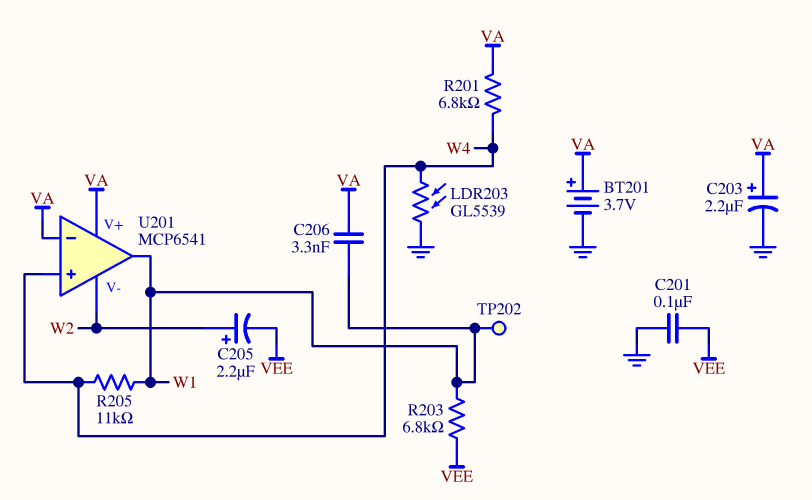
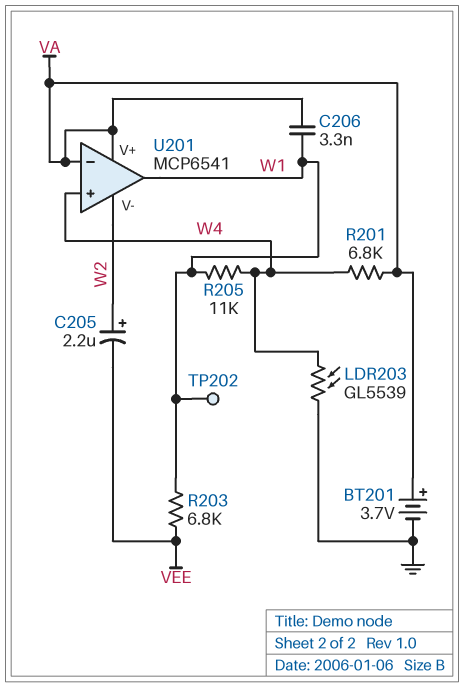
C201: 100nF (GND, VEE) -> none
C203: 2.2uF (plus VA, minus GND) -> none

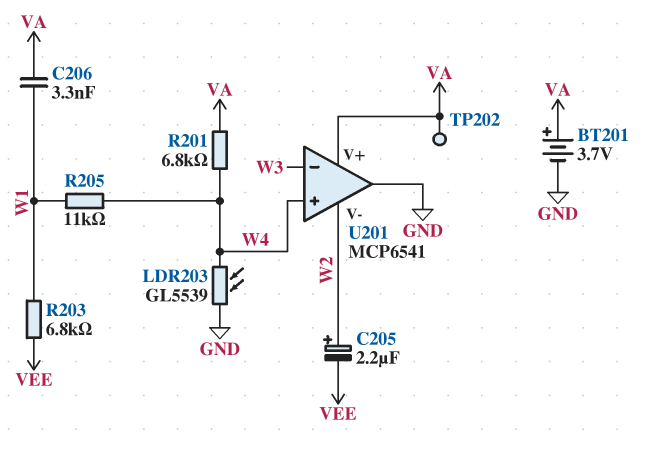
TP202: test point (W1) -> test point (VA)
U201 pin in-: VA -> W3
U201 pin out: W1 -> GND

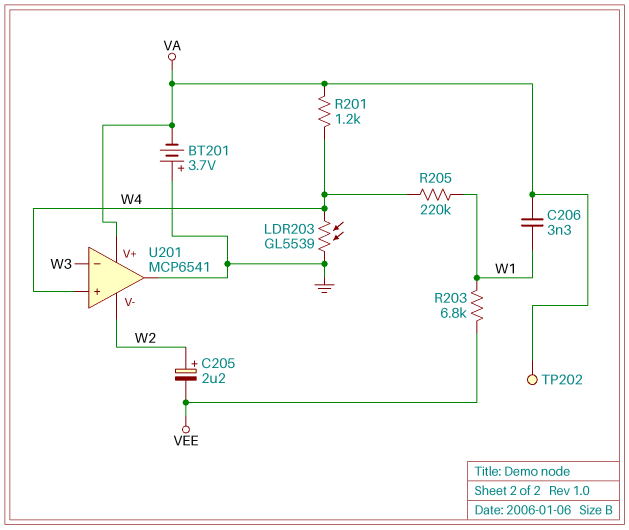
BT201: 3.7V (plus VA, minus GND) -> 3.7V (plus GND, minus VA)
R201: 6.8k (VA, W4) -> 1.2k (VA, W4)
R205: 11k (W1, W4) -> 220k (W1, W4)

